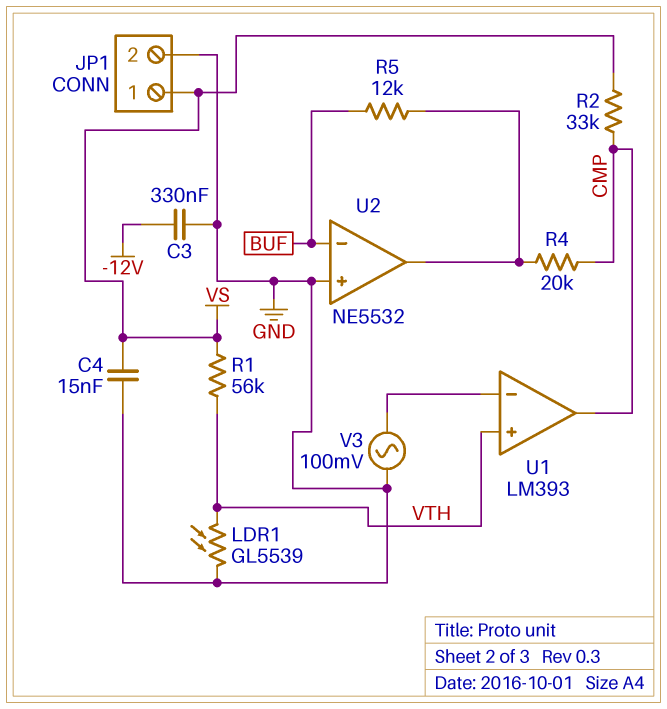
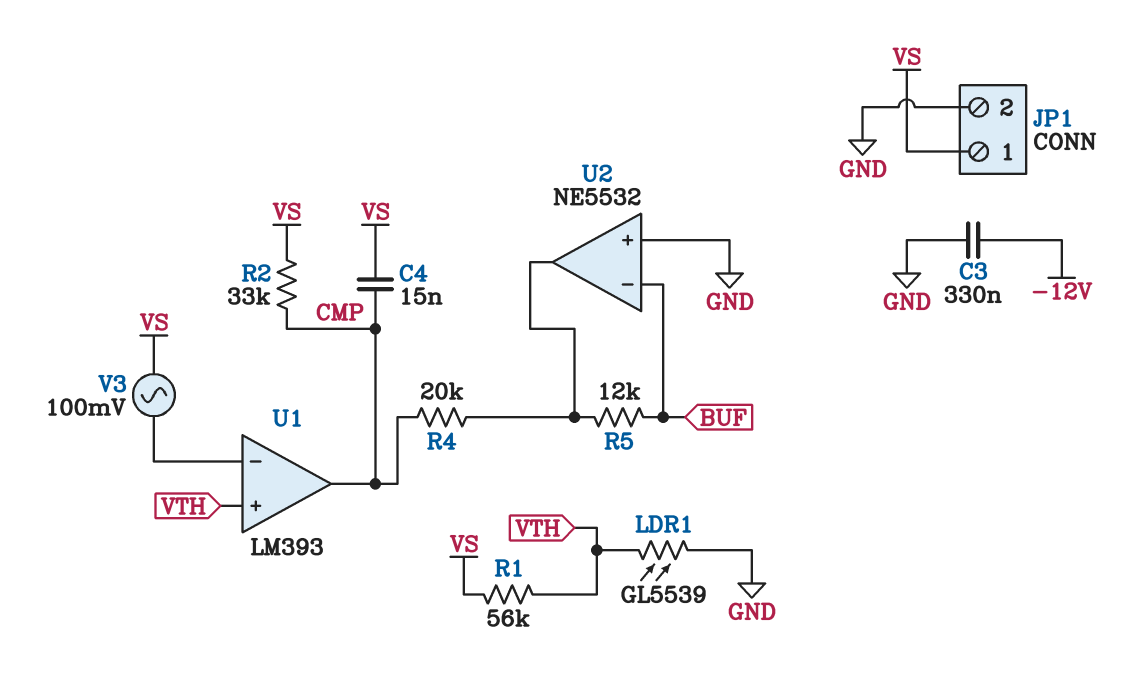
C4: 15nF (GND, VS) -> 15nF (CMP, VS)
V3: AC 100mV (GND, U1/in-) -> AC 100mV (U1/in-, VS)

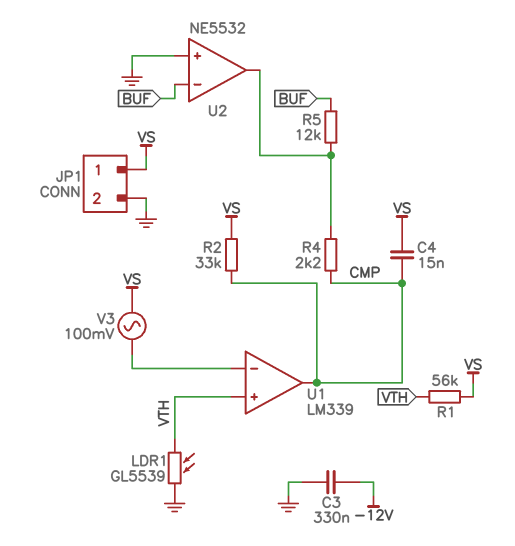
R4: 20k (CMP, U2/out) -> 2.2k (CMP, U2/out)
U1: LM393 -> LM339

